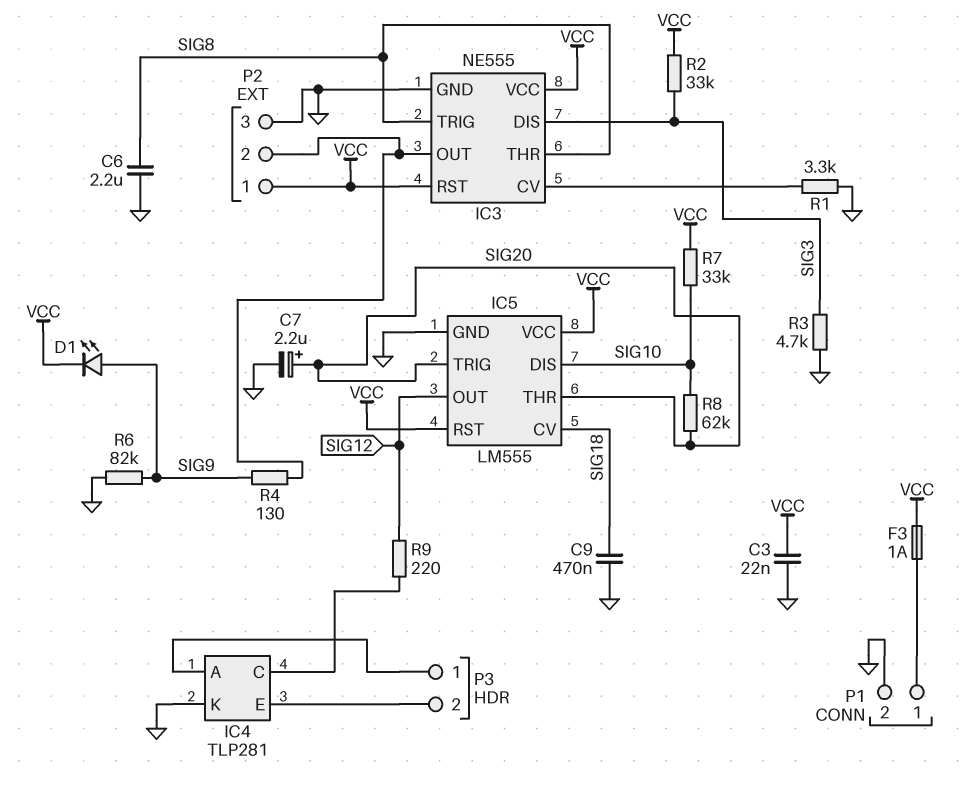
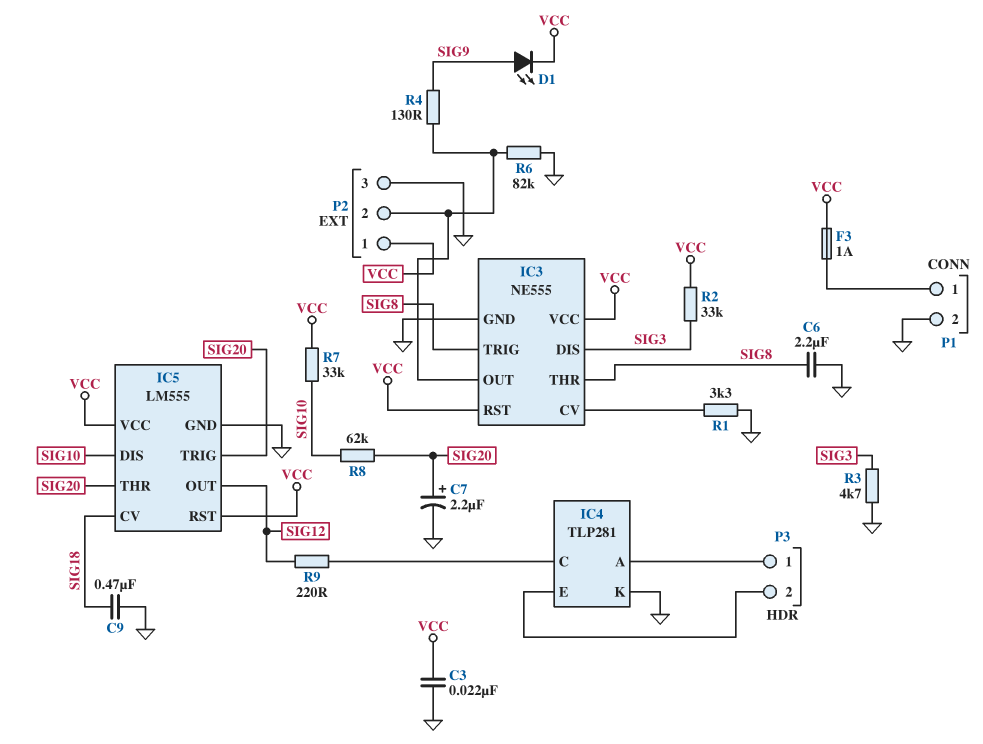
R6: 82k (GND, SIG9) -> 82k (GND, IC3/OUT)

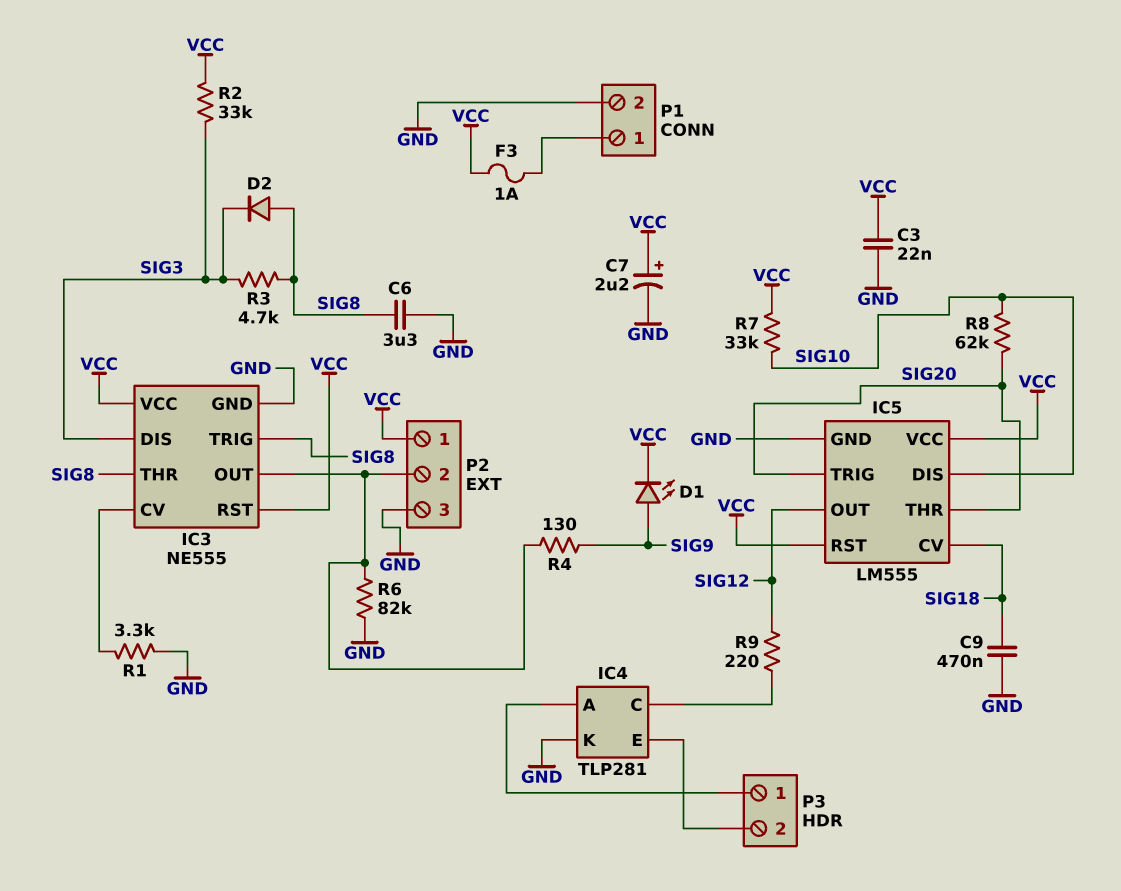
C6: 2.2uF (GND, SIG8) -> 3.3uF (GND, SIG8)
C7: 2.2uF (plus SIG20, minus GND) -> 2.2uF (plus VCC, minus GND)
D2: none -> diode (A SIG8, K SIG3)
R3: 4.7k (GND, SIG3) -> 4.7k (SIG3, SIG8)

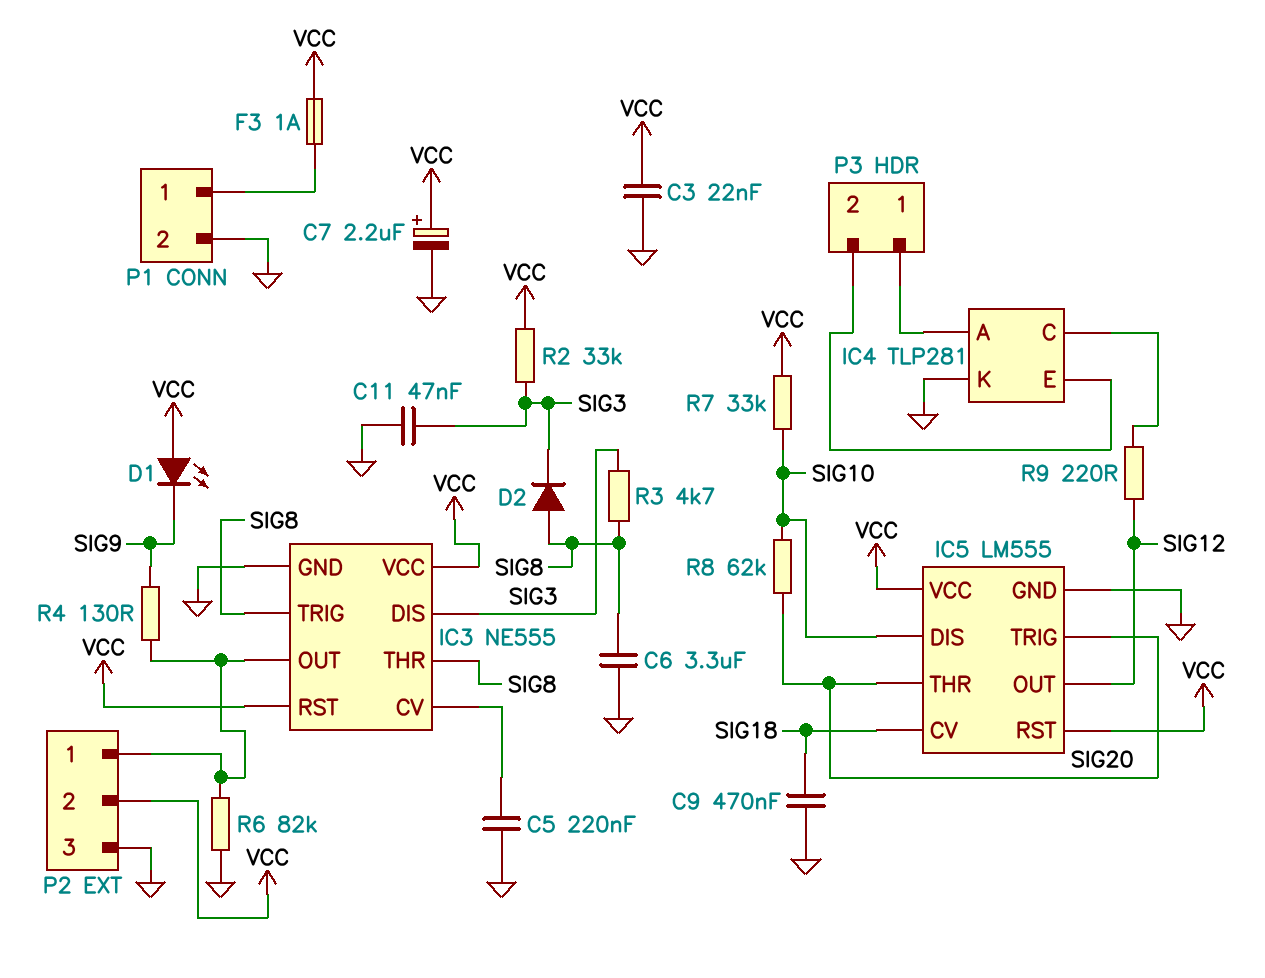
C5: none -> 220nF (GND, IC3/CV)
C11: none -> 47nF (GND, SIG3)
D1: LED (A SIG9, K VCC) -> LED (A VCC, K SIG9)
P2 pin 1: VCC -> IC3/OUT
P2 pin 2: IC3/OUT -> VCC
R1: 3.3k (GND, IC3/CV) -> none

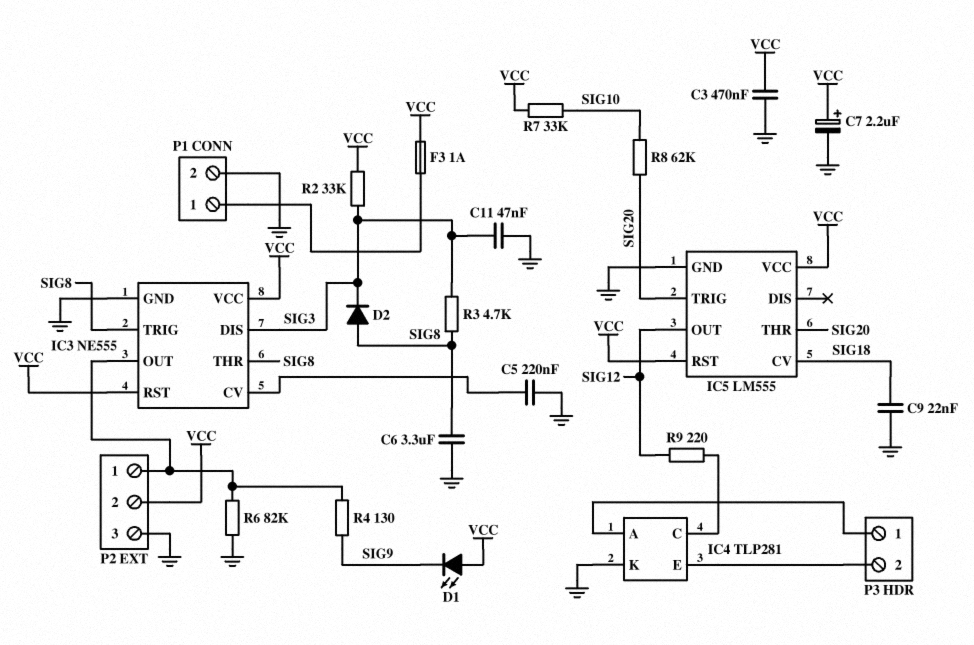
C3: 22nF (GND, VCC) -> 470nF (GND, VCC)
C9: 470nF (GND, SIG18) -> 22nF (GND, SIG18)
IC5 pin DIS: SIG10 -> none

